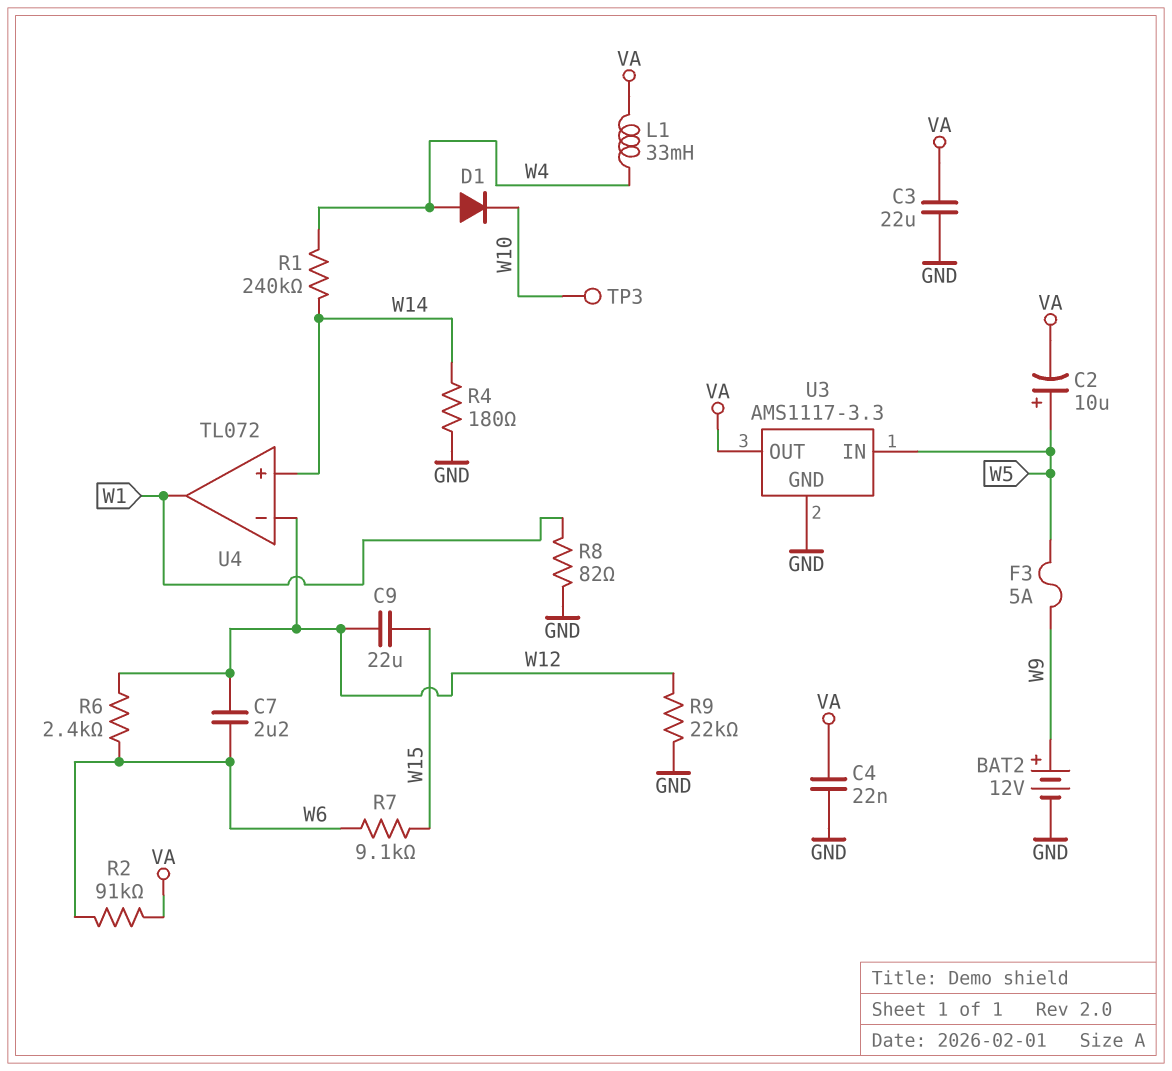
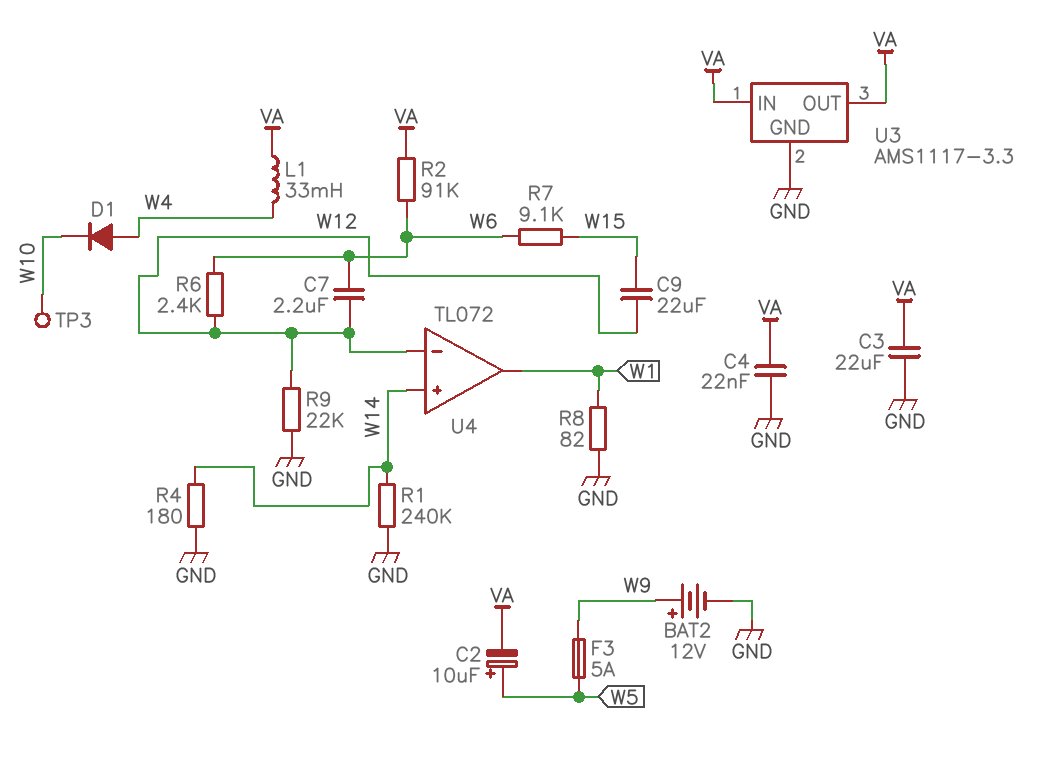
R1: 240k (W4, W14) -> 240k (GND, W14)
U3 pin IN: W5 -> VA

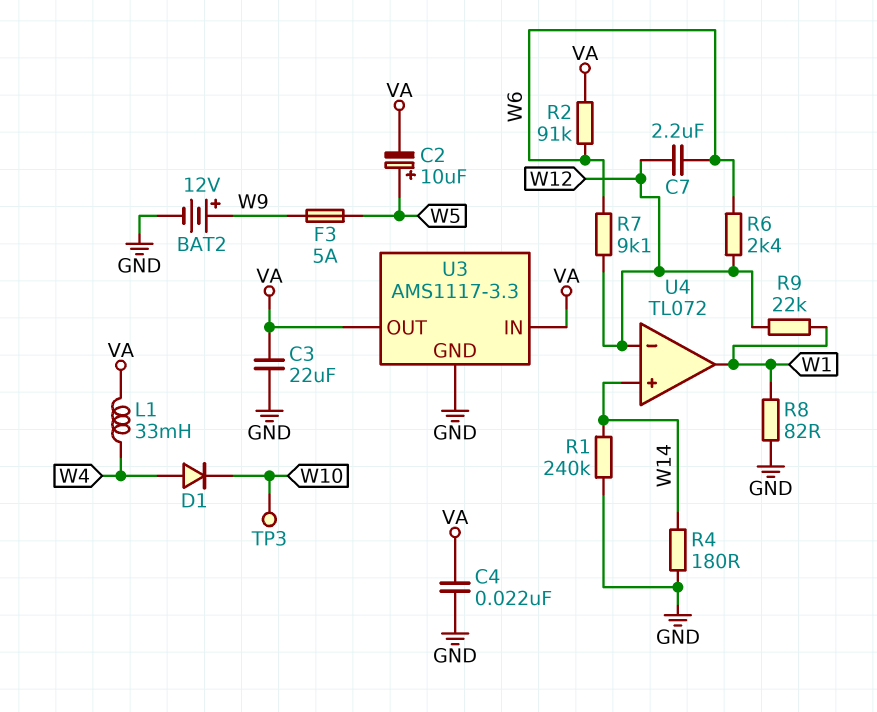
C9: 22uF (W12, W15) -> none
R7: 9.1k (W6, W15) -> 9.1k (W6, W12)
R9: 22k (GND, W12) -> 22k (W1, W12)

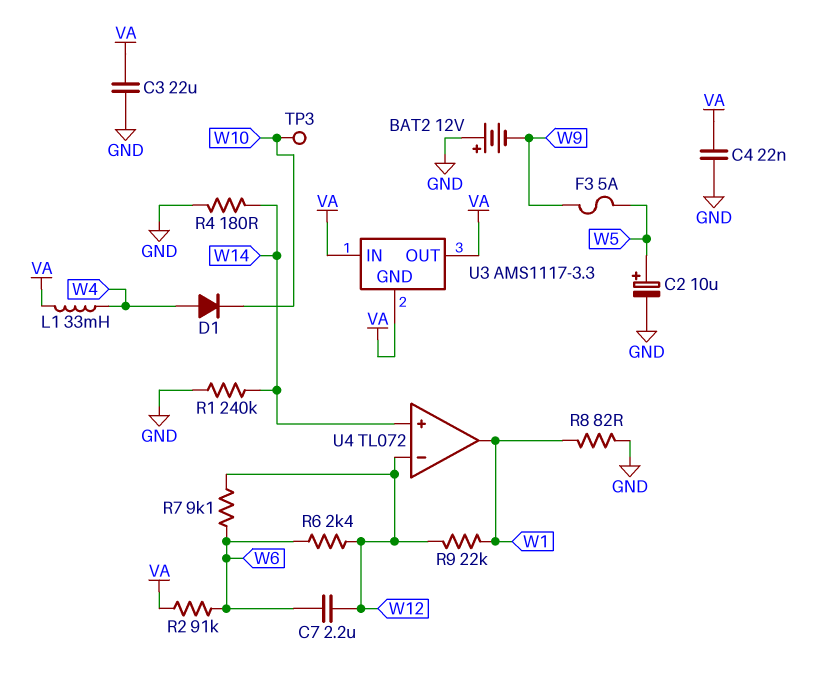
BAT2: 12V (plus W9, minus GND) -> 12V (plus GND, minus W9)
C2: 10uF (plus W5, minus VA) -> 10uF (plus W5, minus GND)
U3 pin GND: GND -> VA

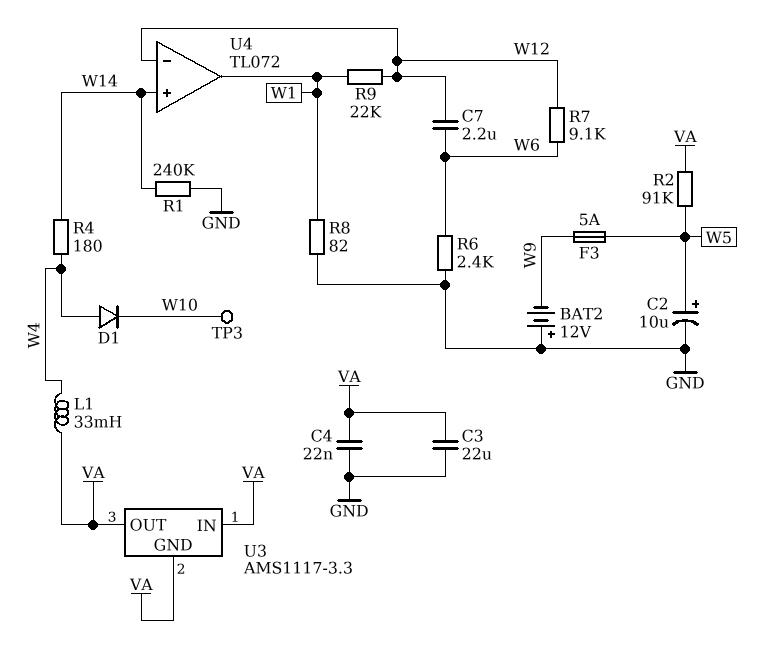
R2: 91k (VA, W6) -> 91k (VA, W5)
R4: 180 (GND, W14) -> 180 (W4, W14)
R6: 2.4k (W6, W12) -> 2.4k (GND, W6)

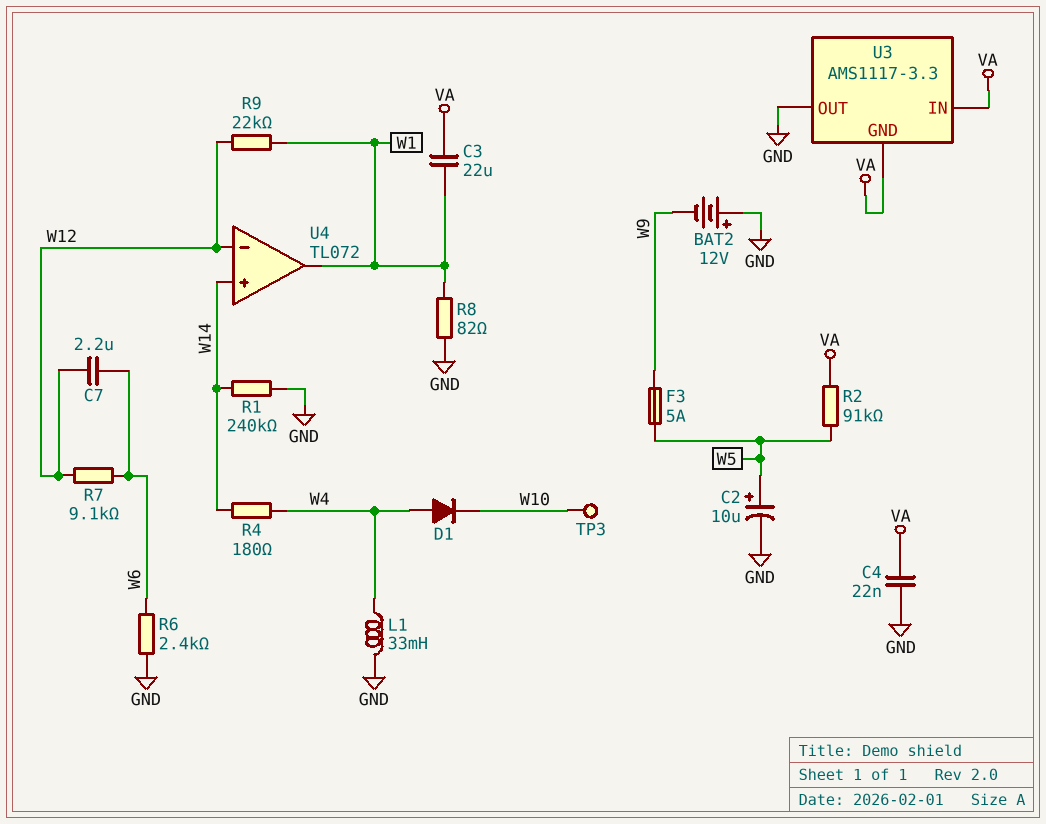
C3: 22uF (GND, VA) -> 22uF (VA, W1)
L1: 33mH (VA, W4) -> 33mH (GND, W4)
U3 pin OUT: VA -> GND

